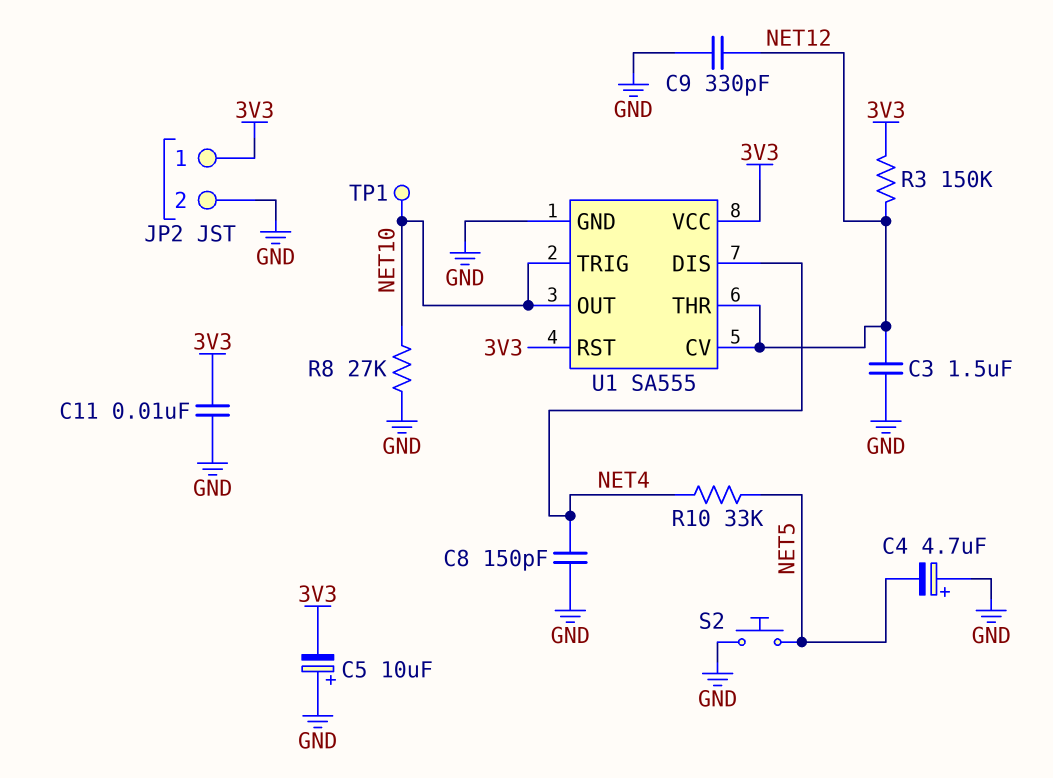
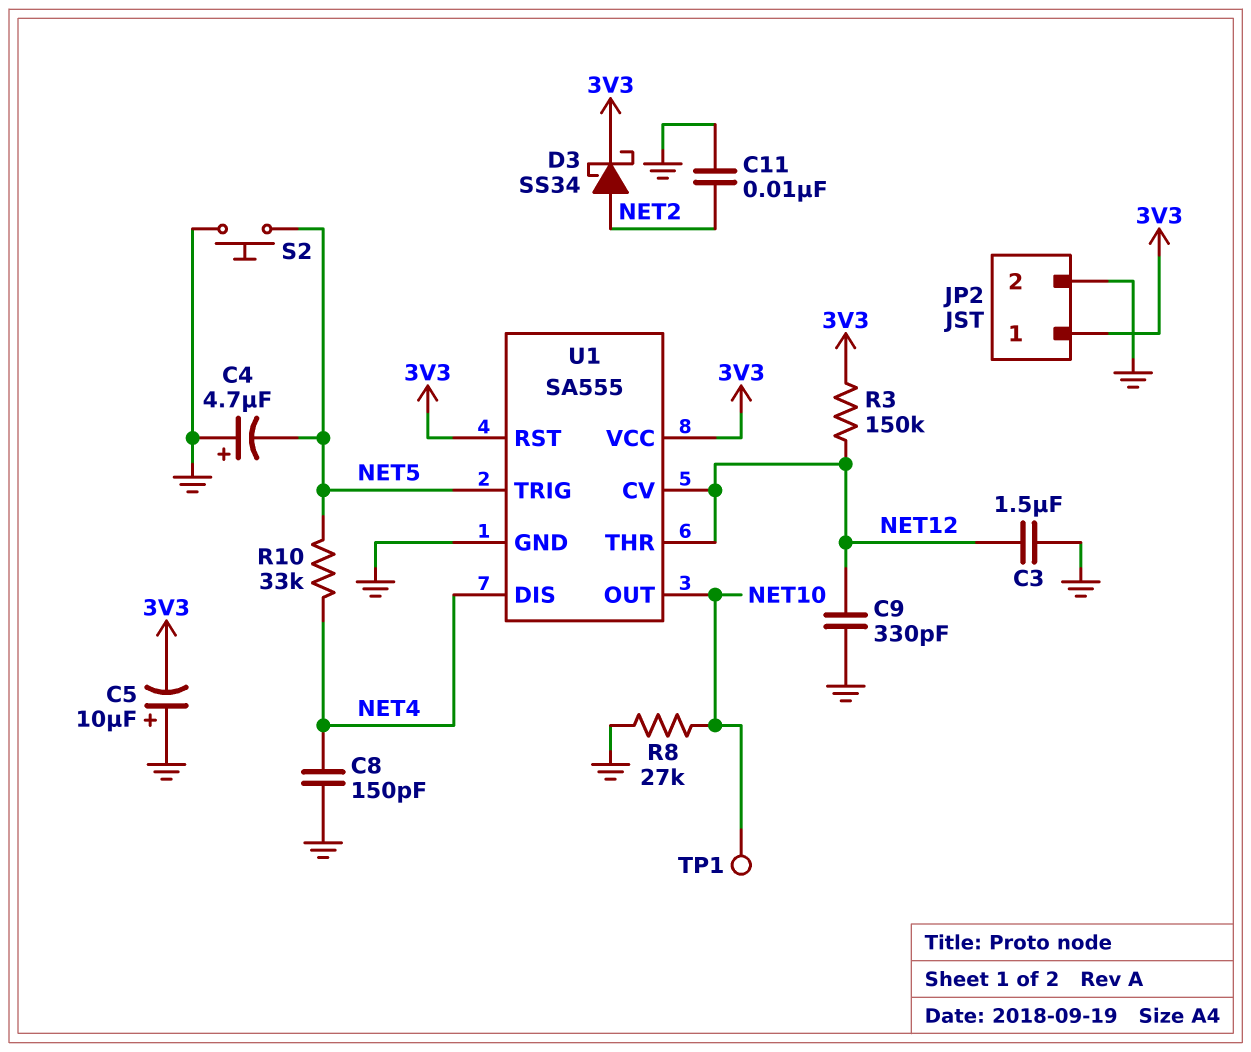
C11: 10nF (3V3, GND) -> 10nF (GND, NET2)
D3: none -> schottky SS34 (A NET2, K 3V3)
U1 pin TRIG: NET10 -> NET5

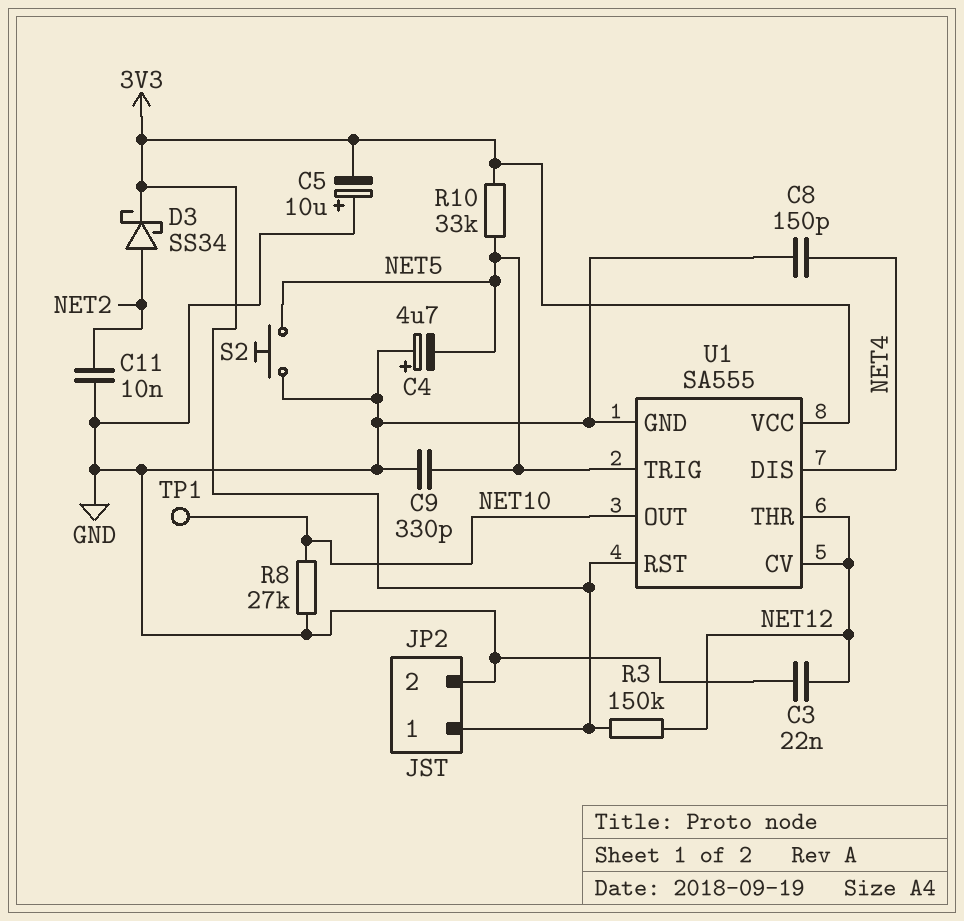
C3: 1.5uF (GND, NET12) -> 22nF (GND, NET12)
C9: 330pF (GND, NET12) -> 330pF (GND, NET5)
R10: 33k (NET4, NET5) -> 33k (3V3, NET5)

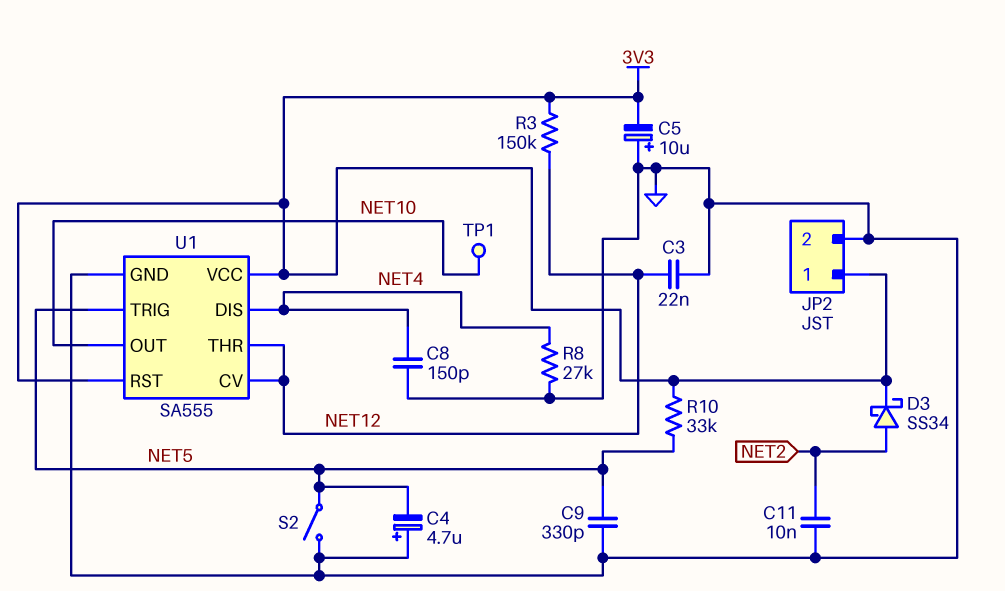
R8: 27k (GND, NET10) -> 27k (GND, NET4)
S2: button (GND, NET5) -> switch (GND, NET5)

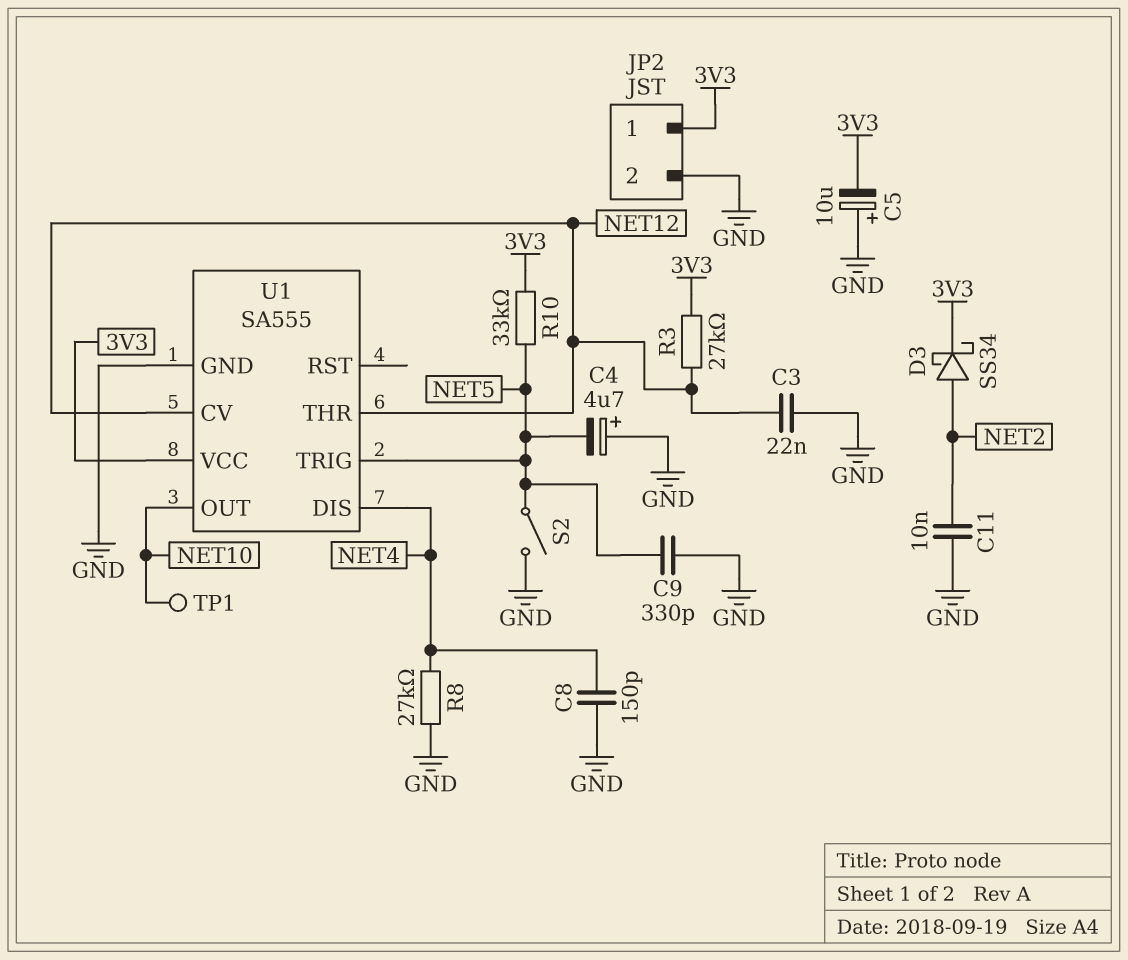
R3: 150k (3V3, NET12) -> 27k (3V3, NET12)
U1 pin RST: 3V3 -> none

